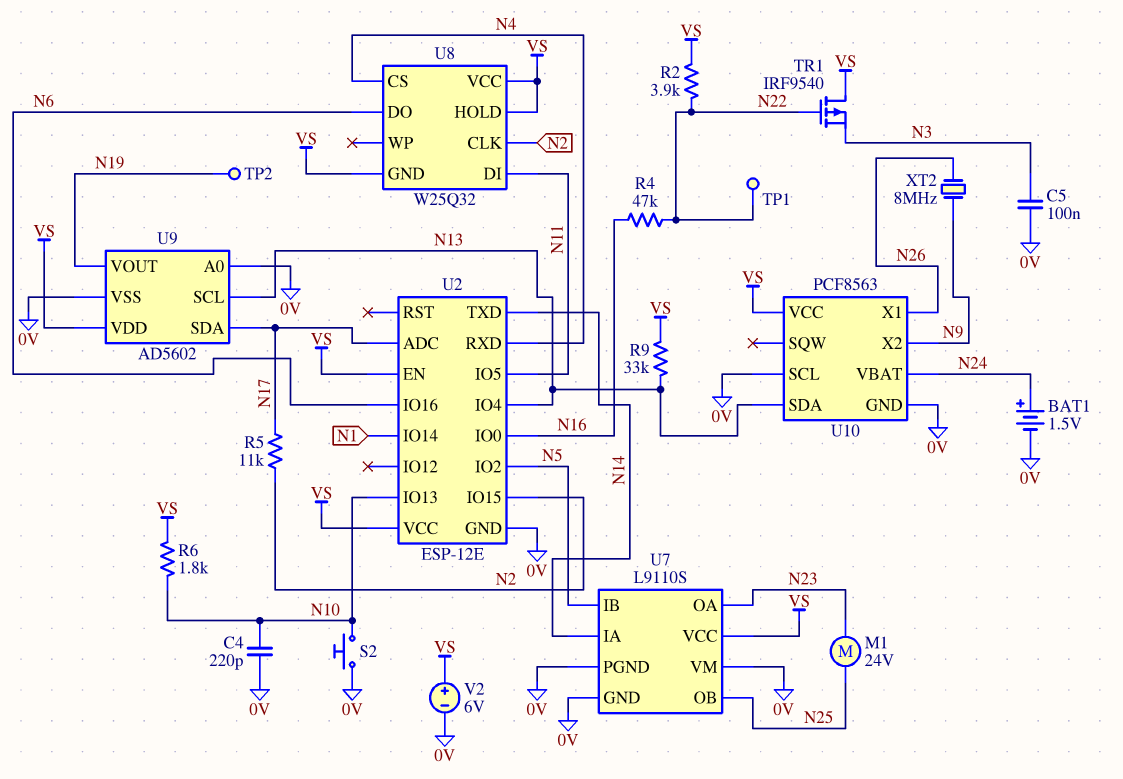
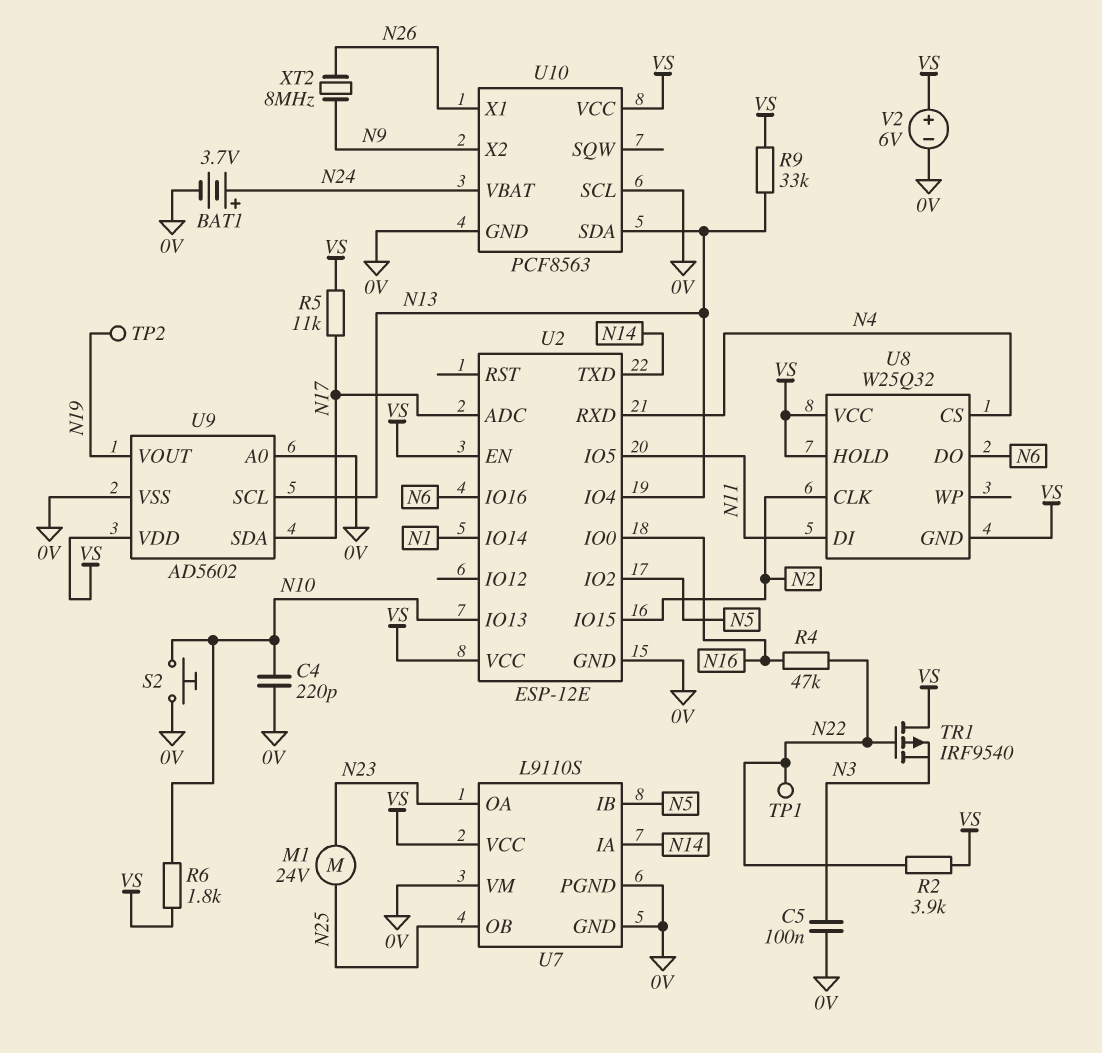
BAT1: 1.5V (plus N24, minus 0V) -> 3.7V (plus N24, minus 0V)
R5: 11k (N2, N17) -> 11k (N17, VS)

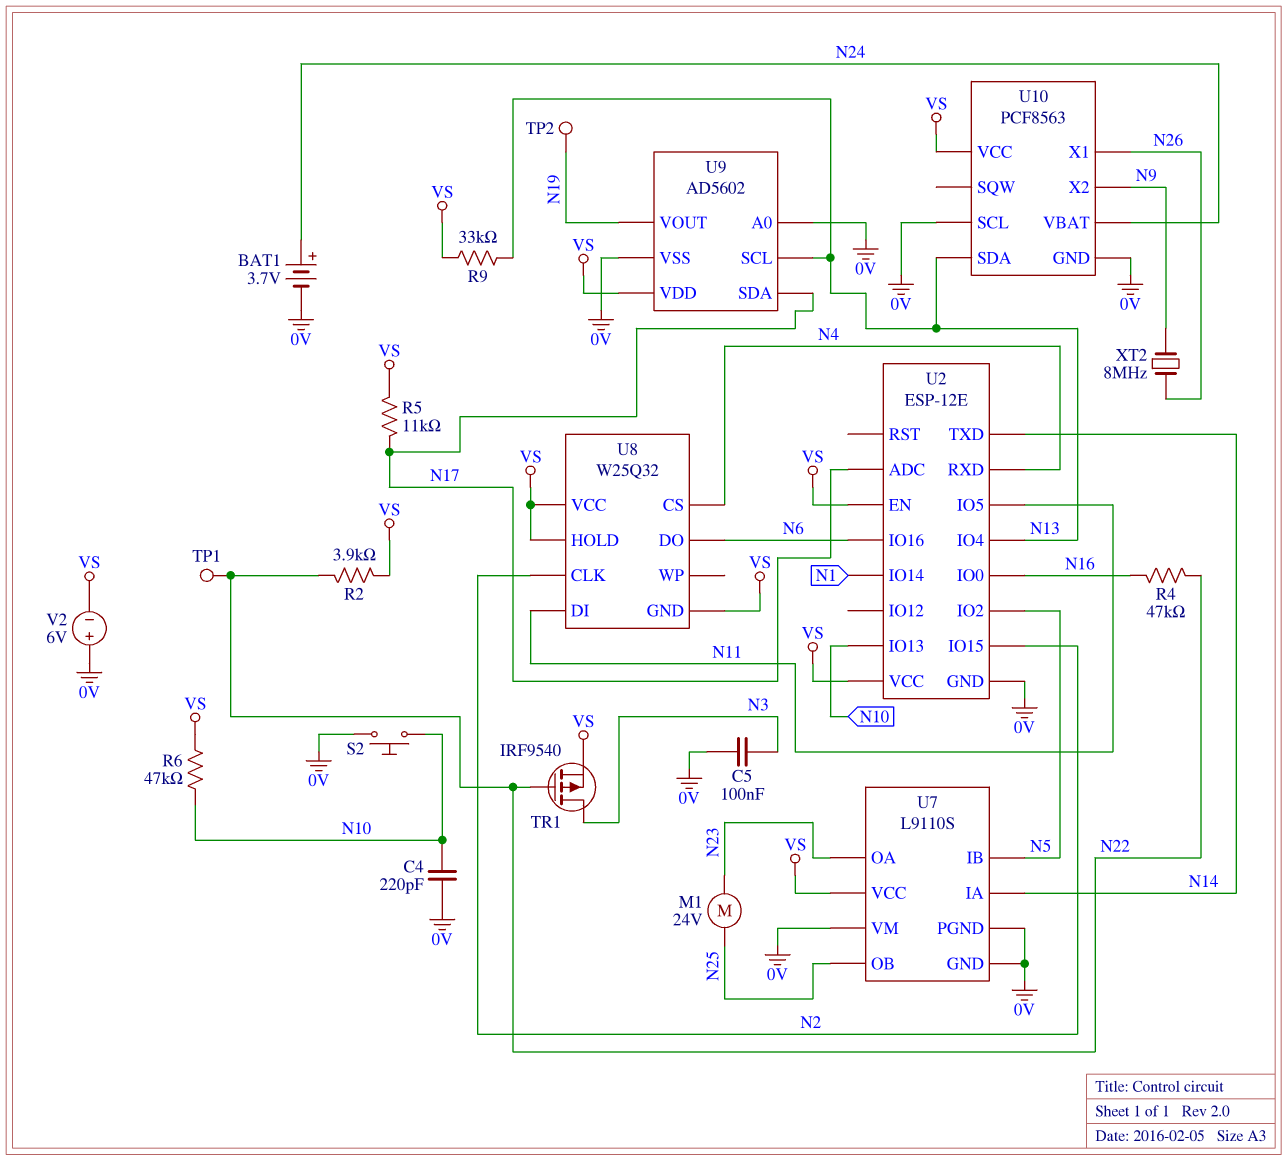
R6: 1.8k (N10, VS) -> 47k (N10, VS)
TR1: PMOS IRF9540 (G N22, D VS, S N3) -> PMOS IRF9540 (G N22, D N3, S VS)
V2: 6V (plus VS, minus 0V) -> 6V (plus 0V, minus VS)

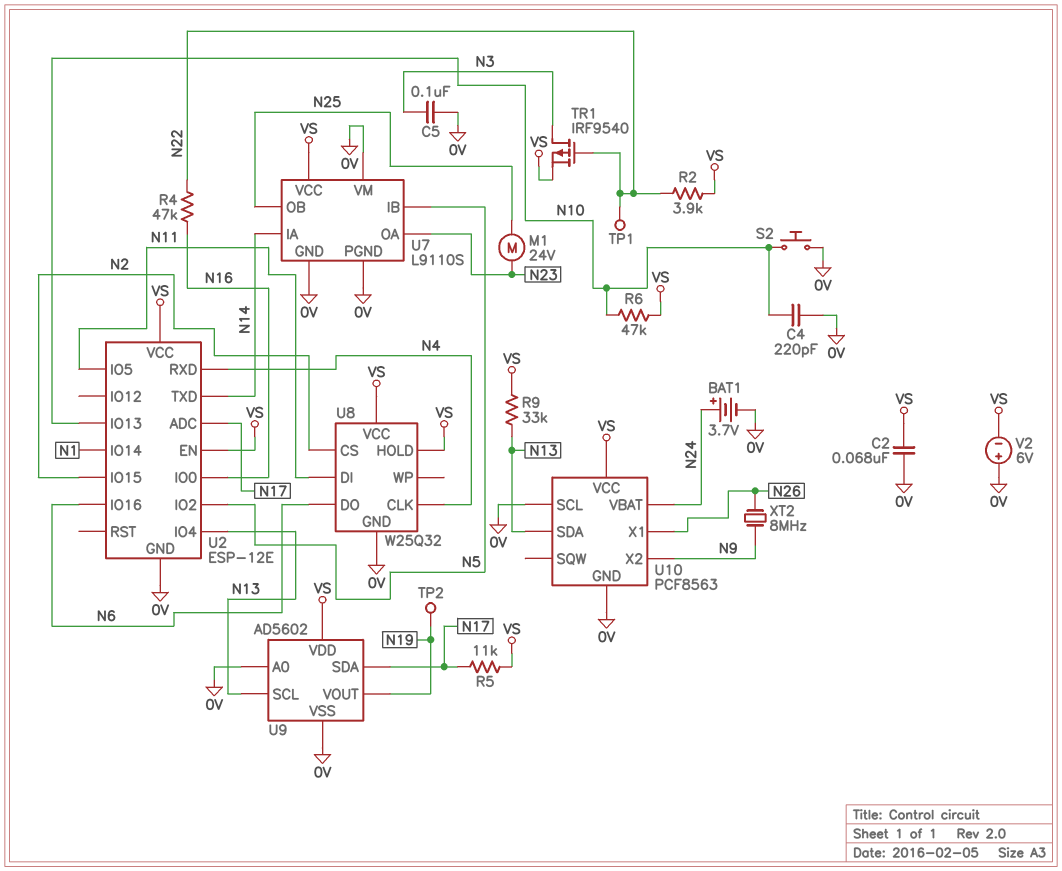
C2: none -> 68nF (0V, VS)
U8 pin CLK: N2 -> N4
U8 pin CS: N4 -> N2
U8 pin GND: VS -> 0V

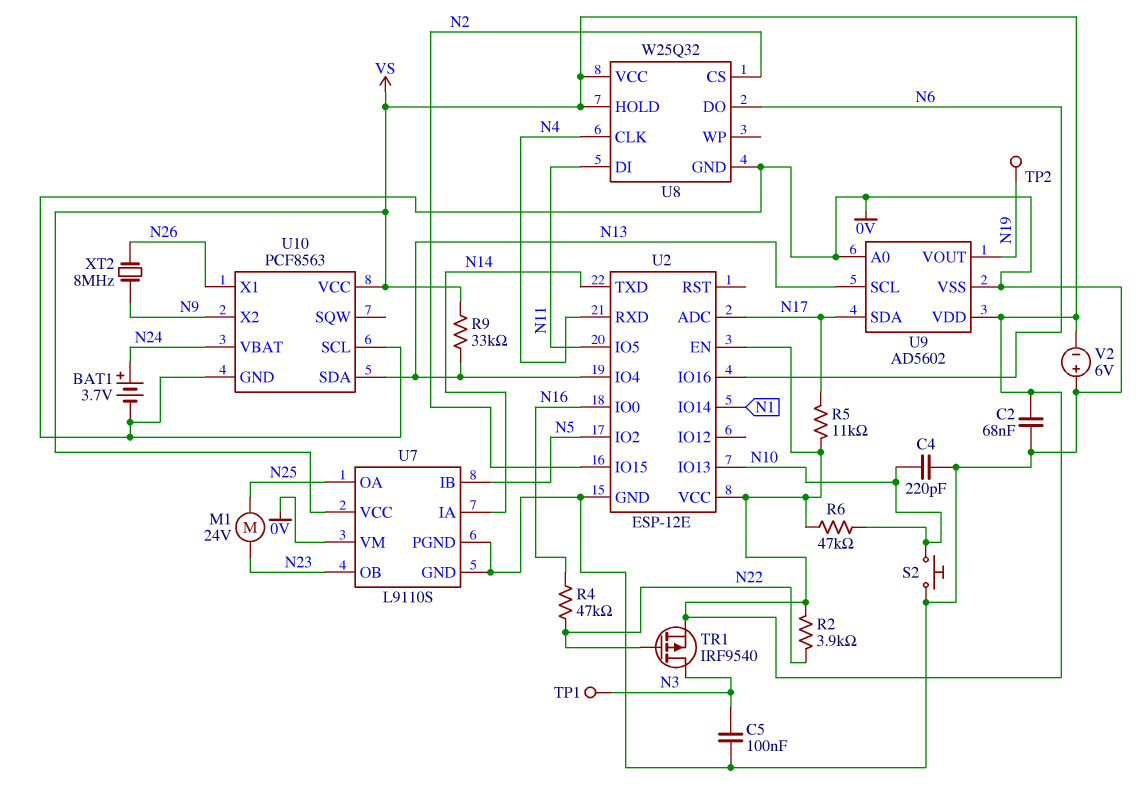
TP1: test point (N22) -> test point (N3)
U7 pin OA: N23 -> N25
U7 pin OB: N25 -> N23

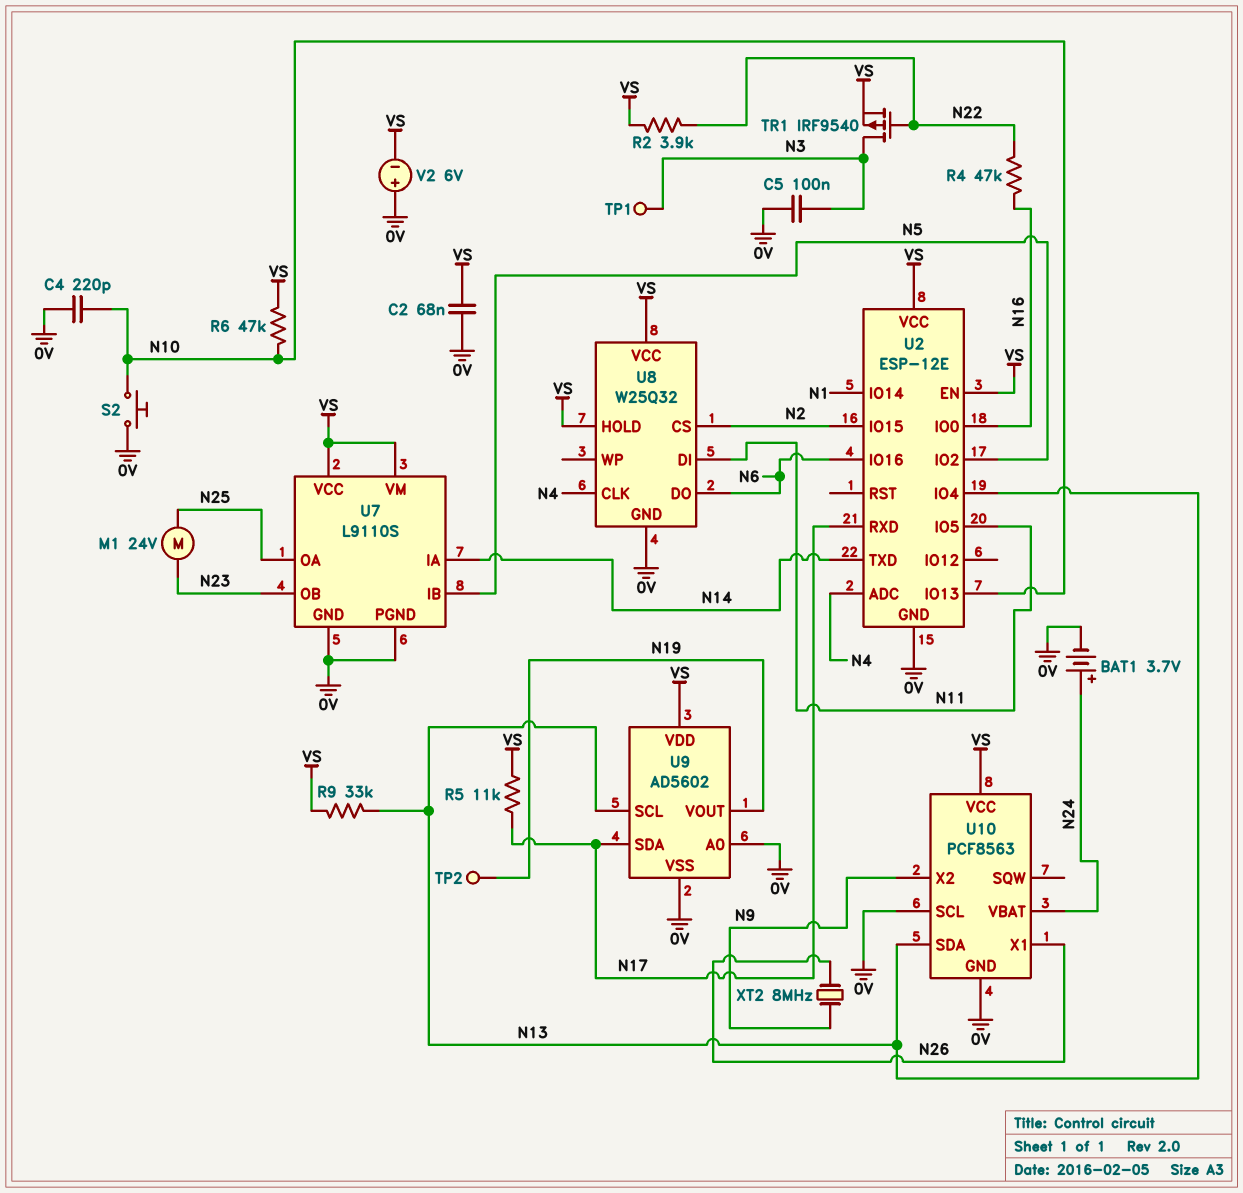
U2 pin ADC: N17 -> N4
U2 pin RXD: N4 -> N17
U7 pin VM: 0V -> VS

